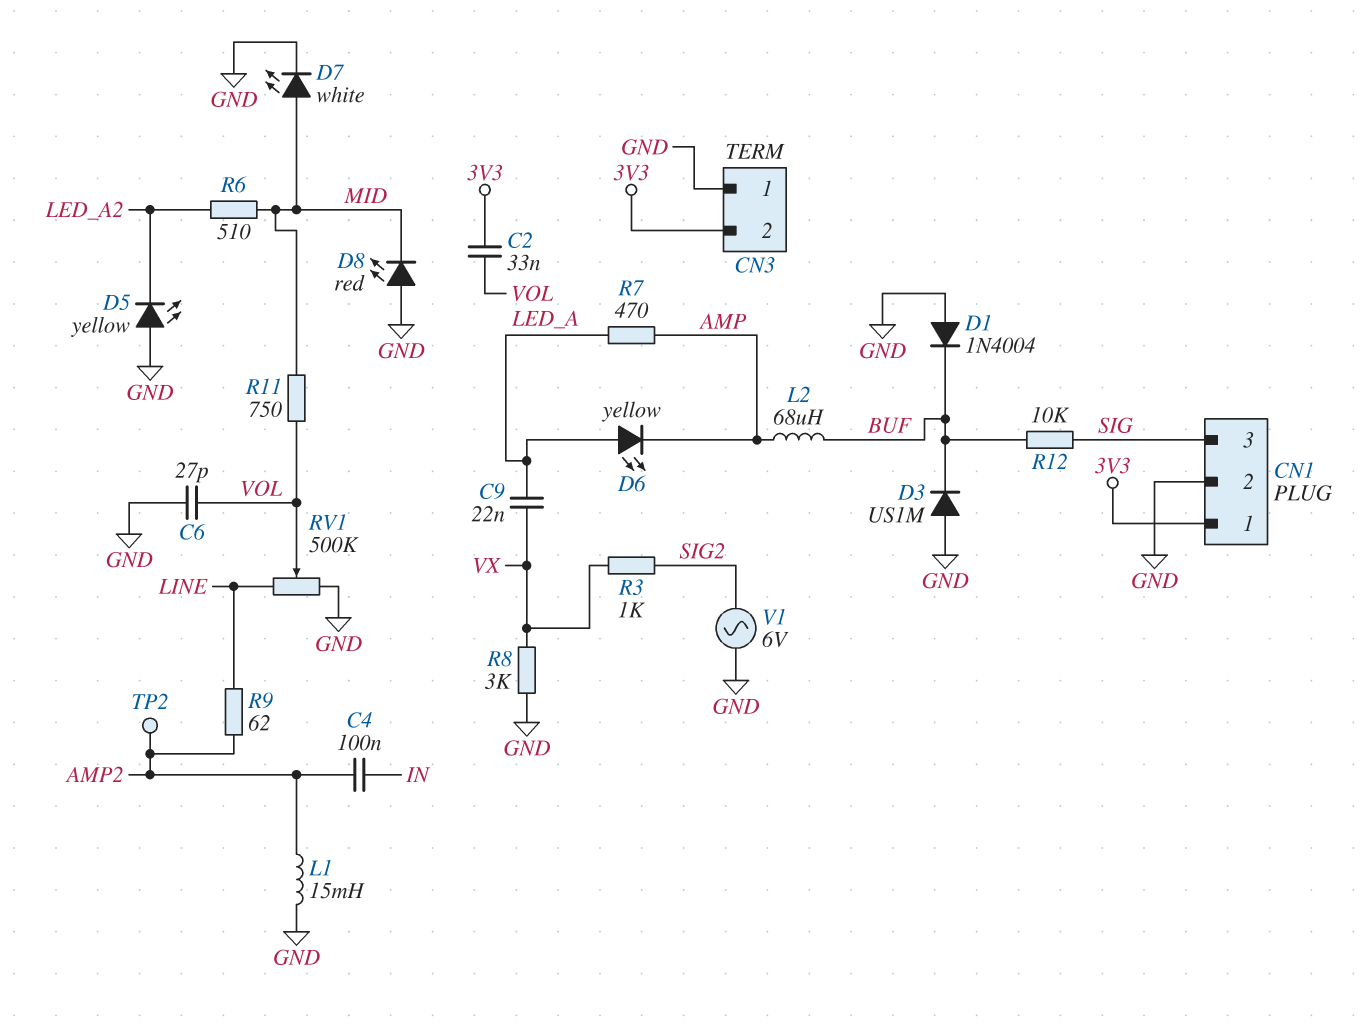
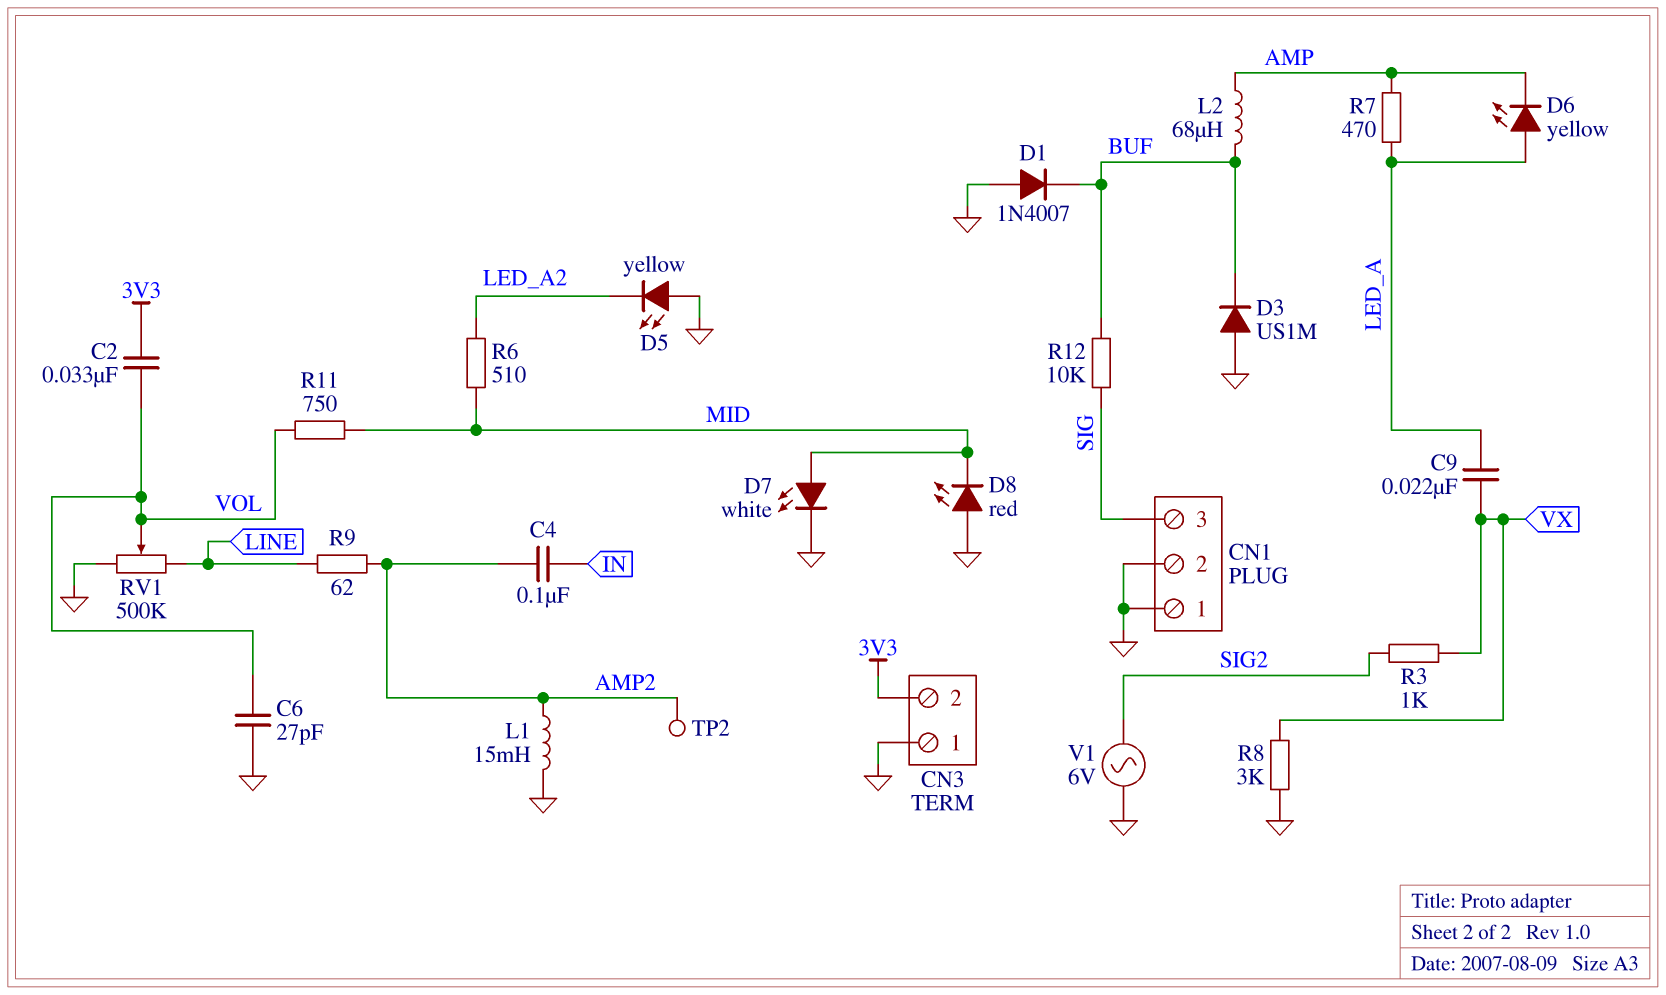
CN1 pin 1: 3V3 -> GND
D1: diode 1N4004 (A GND, K BUF) -> diode 1N4007 (A GND, K BUF)

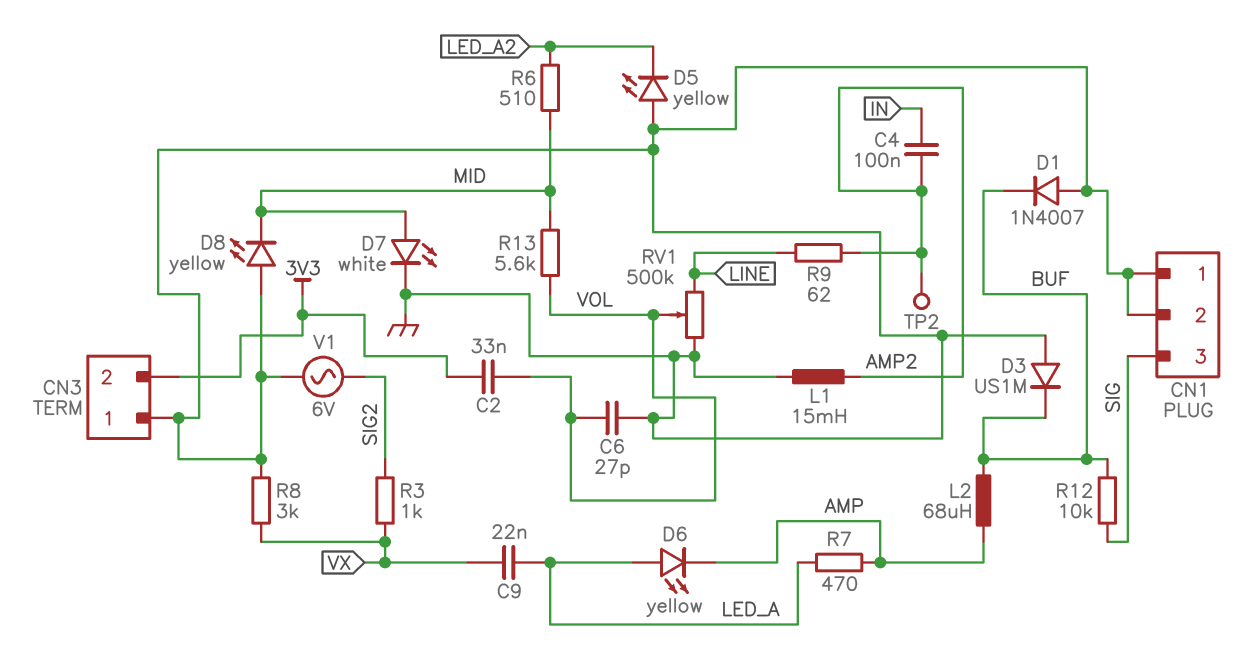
D8: LED red (A GND, K MID) -> LED yellow (A GND, K MID)
R11: 750 (MID, VOL) -> none
R13: none -> 5.6k (MID, VOL)

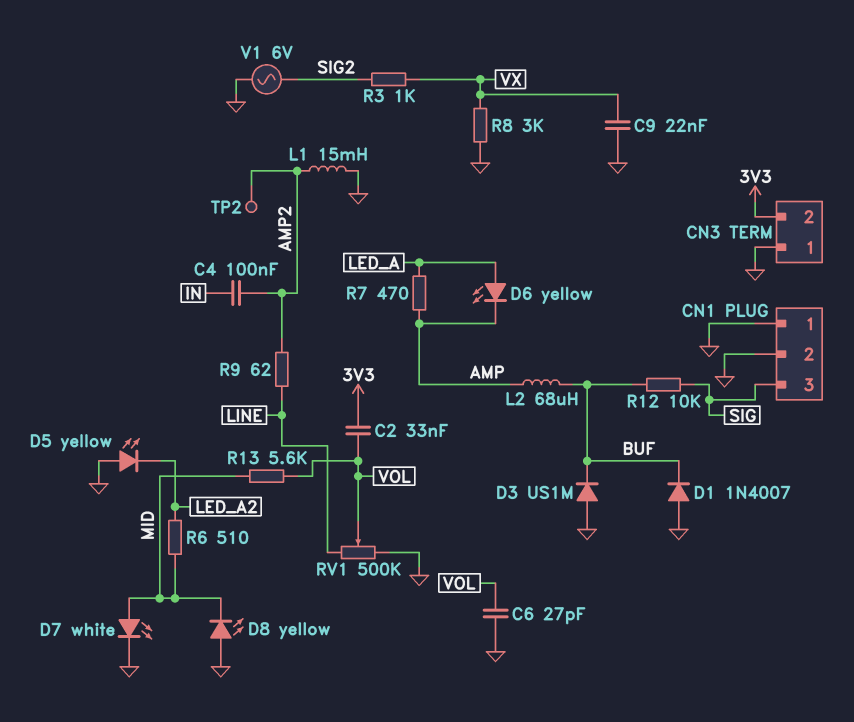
C9: 22nF (LED_A, VX) -> 22nF (GND, VX)

